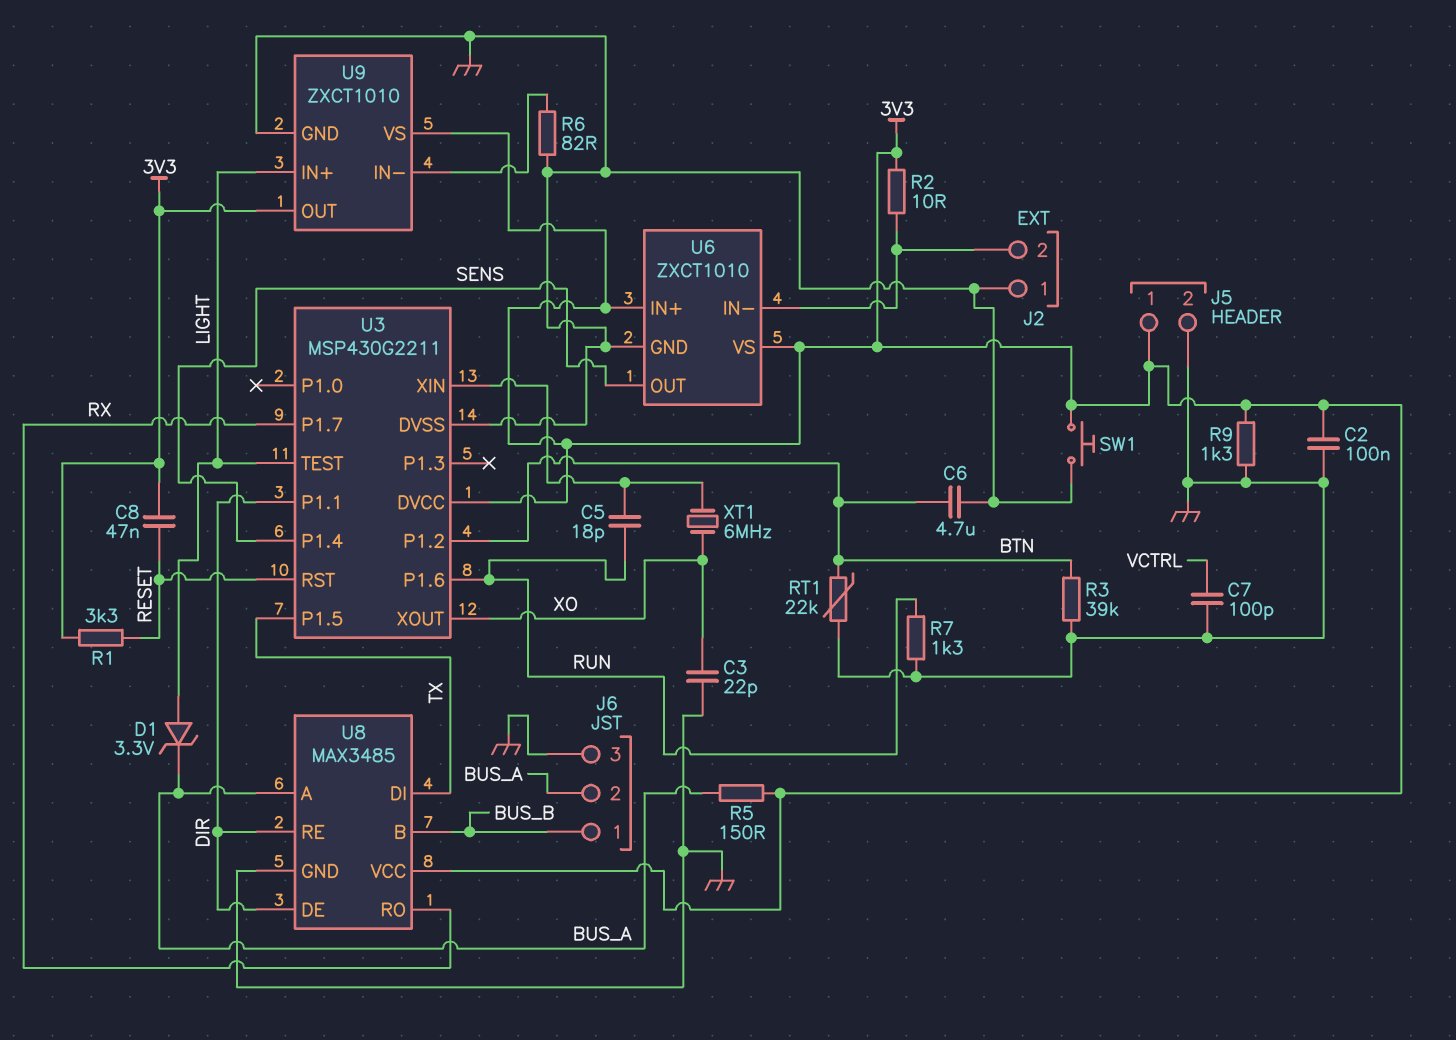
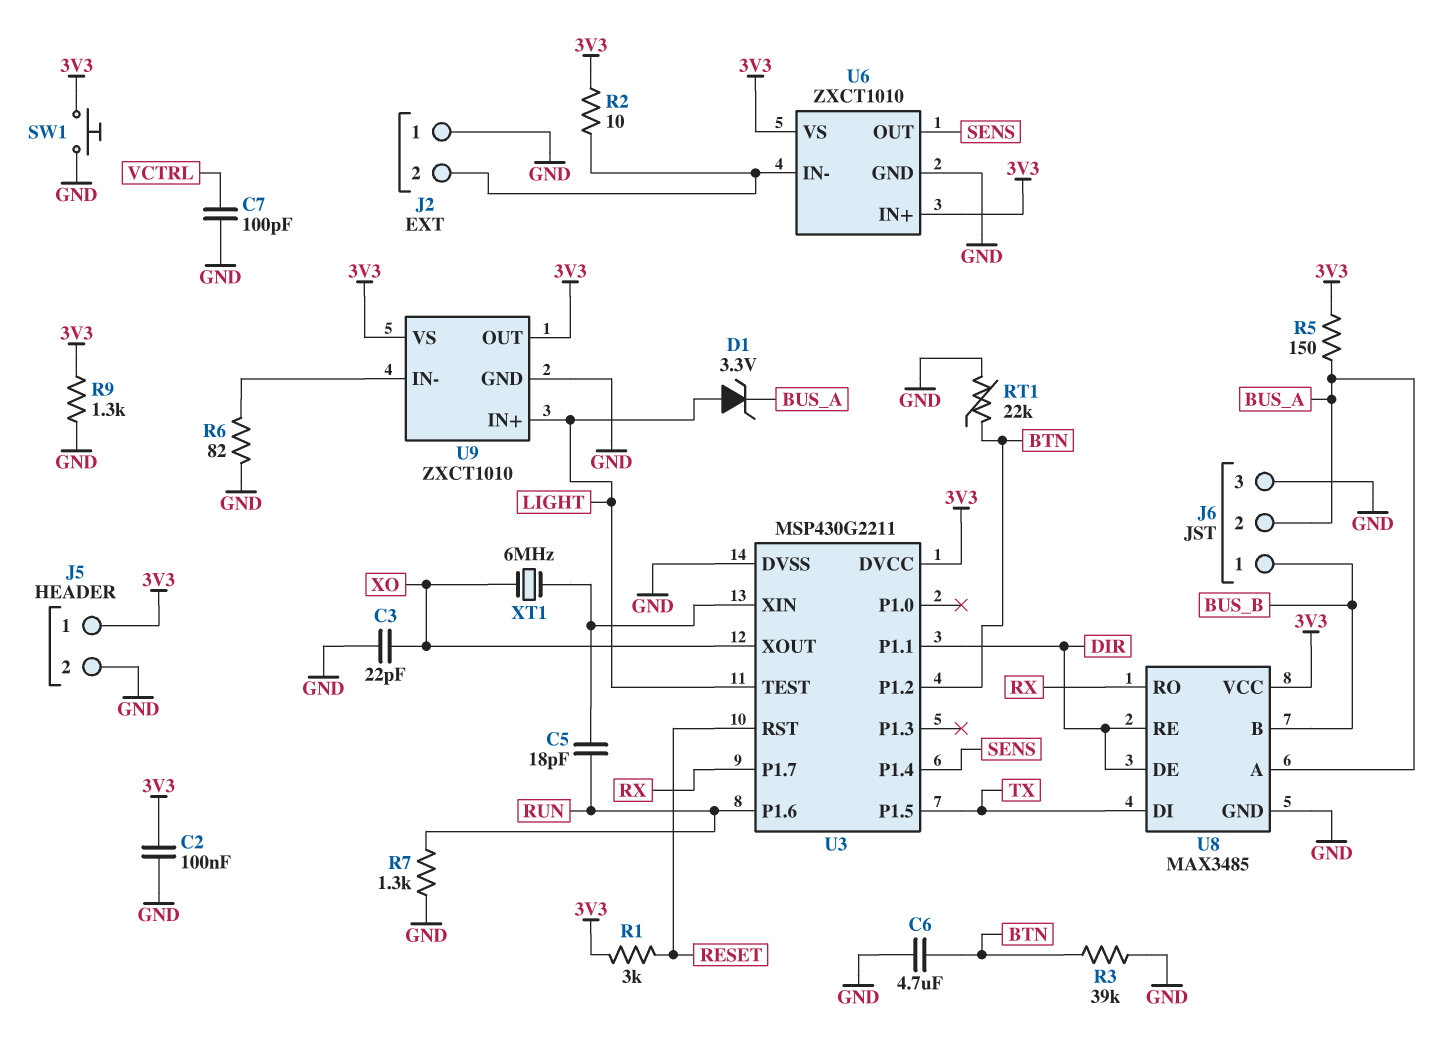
C8: 47nF (3V3, RESET) -> none
R1: 3.3k (3V3, RESET) -> 3k (3V3, RESET)

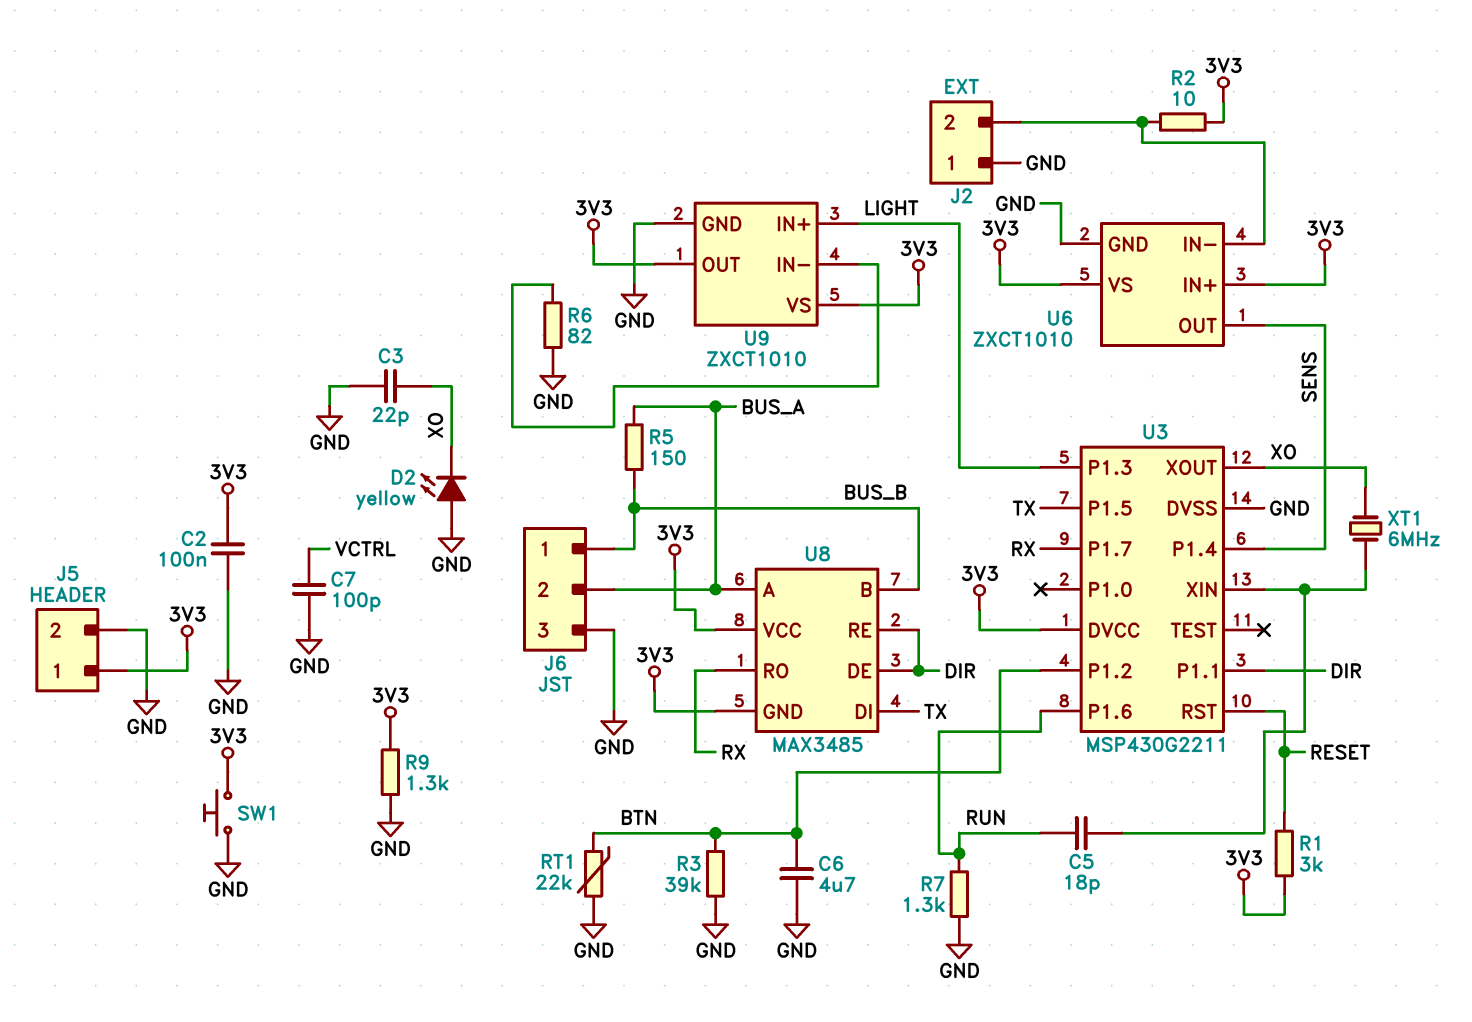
D1: zener 3.3V (A LIGHT, K BUS_A) -> none
D2: none -> LED yellow (A GND, K XO)
R5: 150 (3V3, BUS_A) -> 150 (BUS_A, BUS_B)
U3 pin P1.3: none -> LIGHT
U3 pin TEST: LIGHT -> none
U8 pin GND: GND -> 3V3

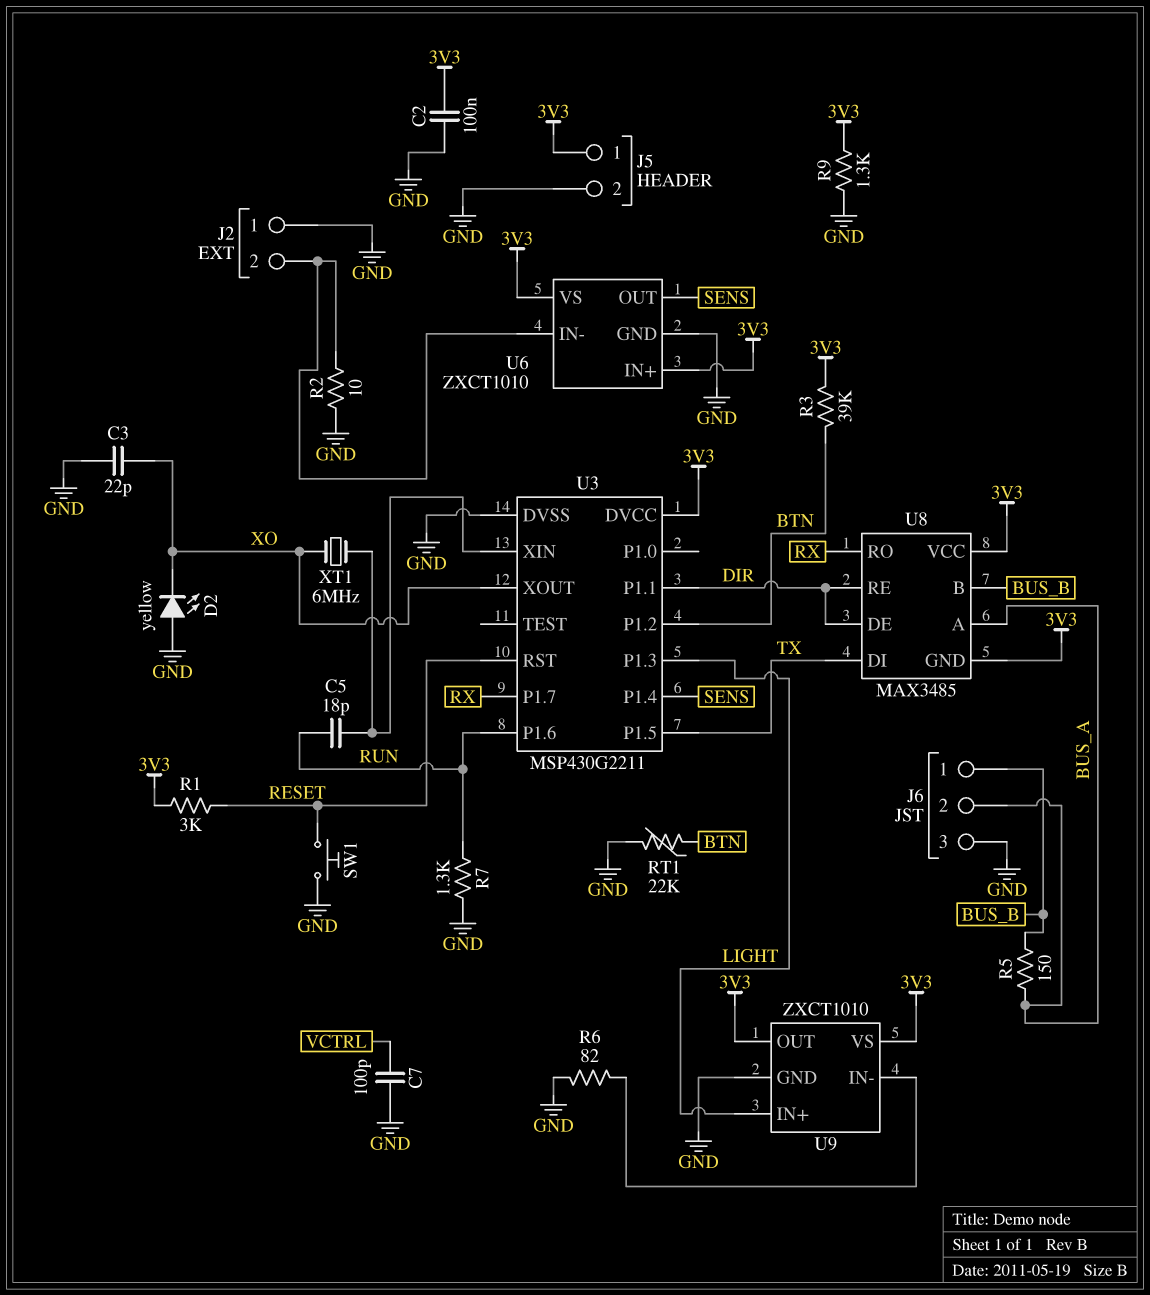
C6: 4.7uF (BTN, GND) -> none
R2: 10 (3V3, J2/2) -> 10 (GND, J2/2)
R3: 39k (BTN, GND) -> 39k (3V3, BTN)
SW1: button (3V3, GND) -> button (GND, RESET)

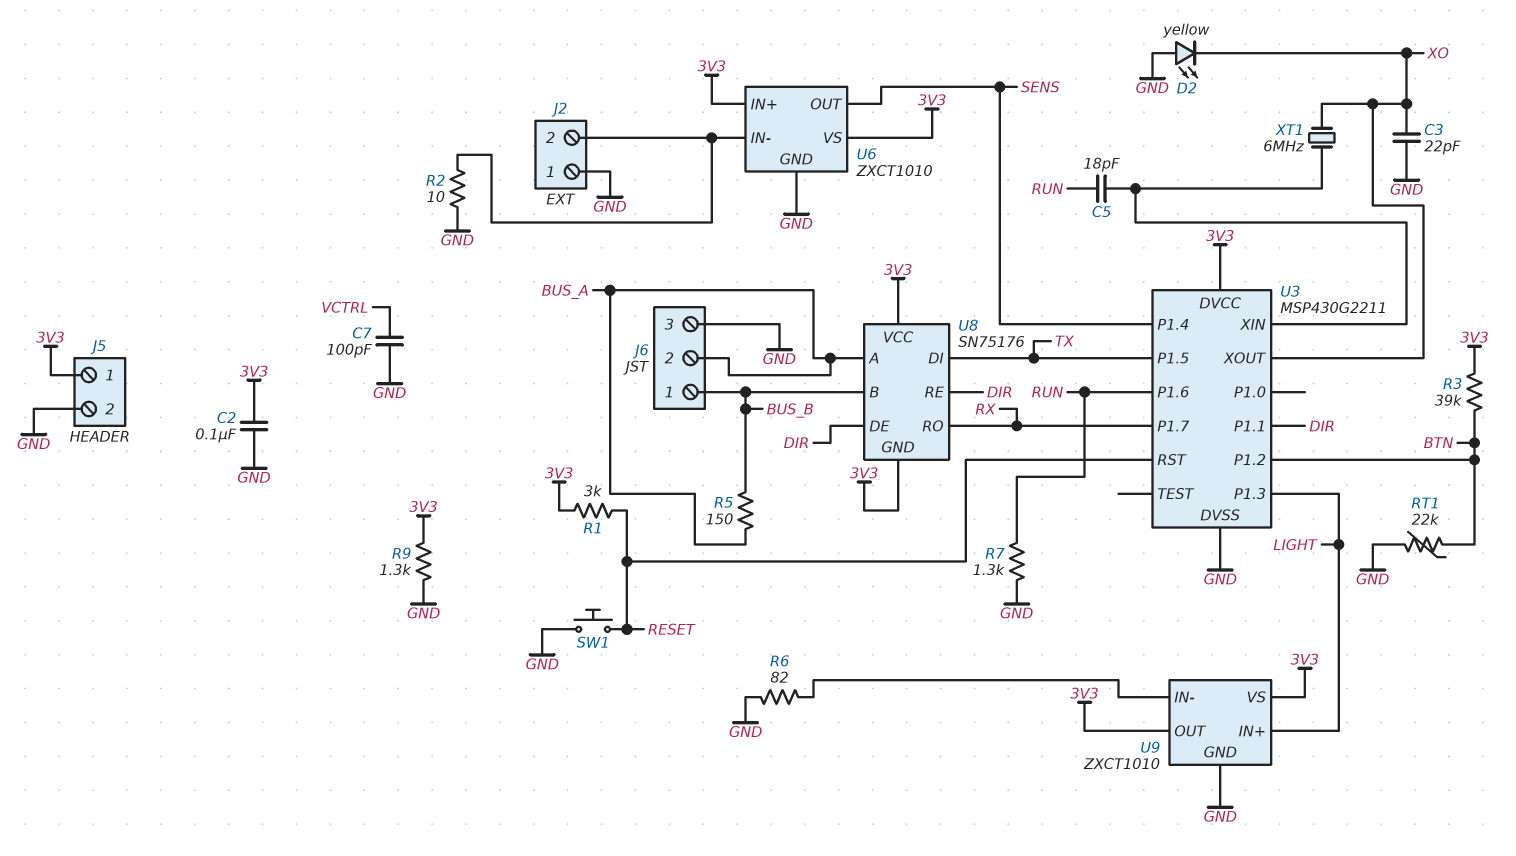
U8: MAX3485 -> SN75176

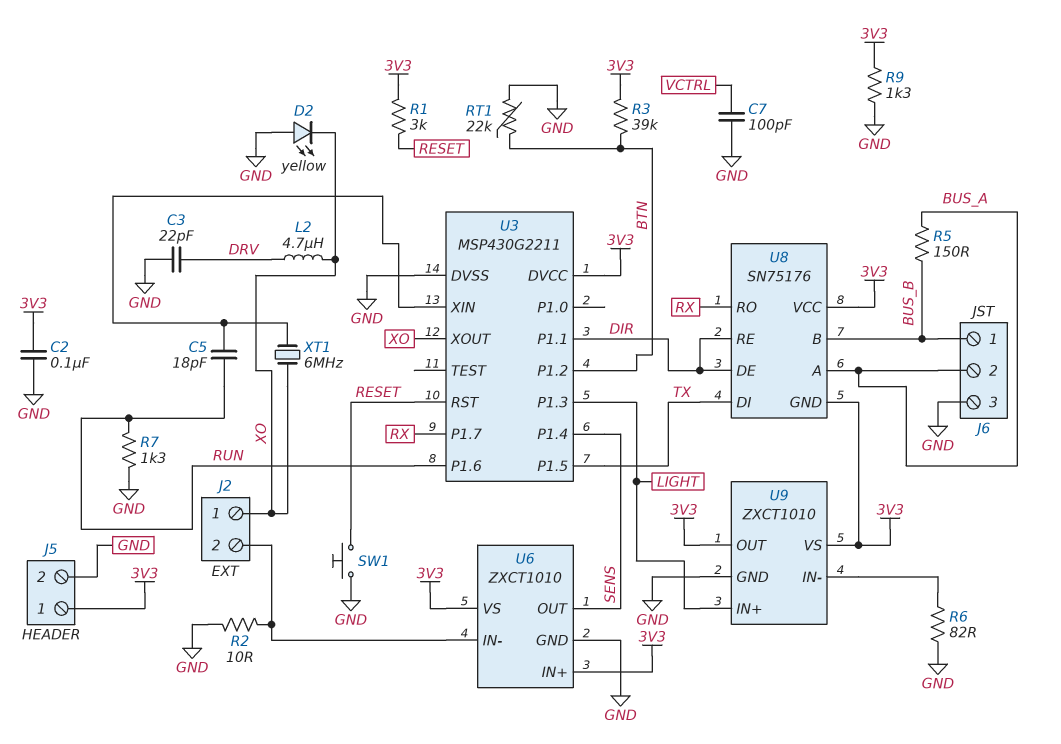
C3: 22pF (GND, XO) -> 22pF (DRV, GND)
J2 pin 1: GND -> XO
L2: none -> 4.7uH (DRV, XO)

